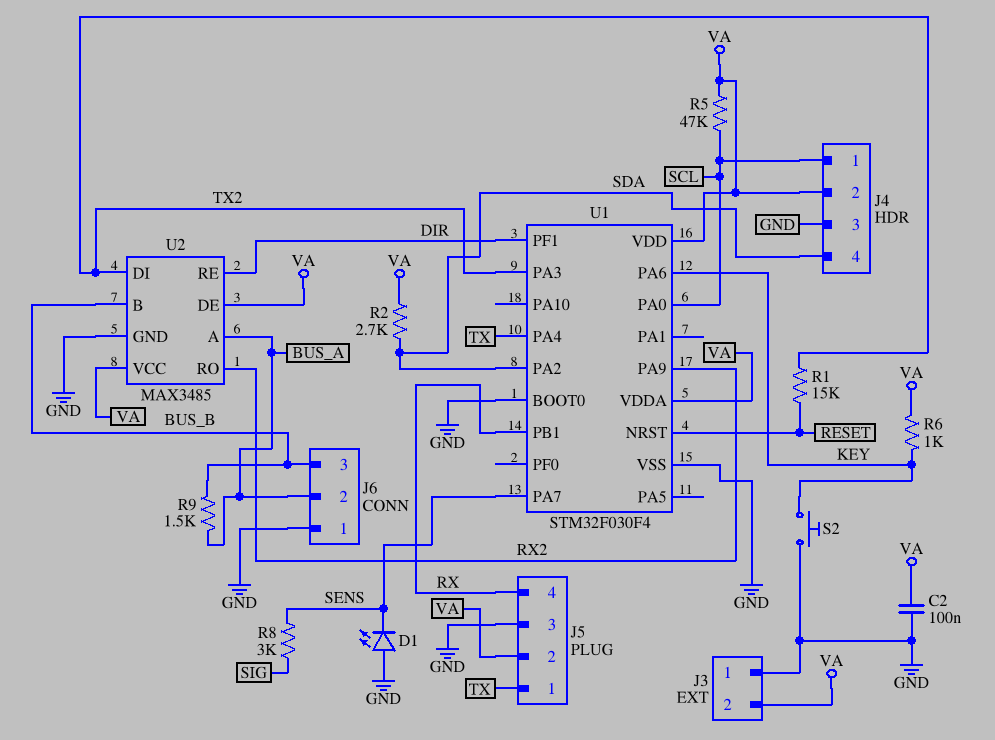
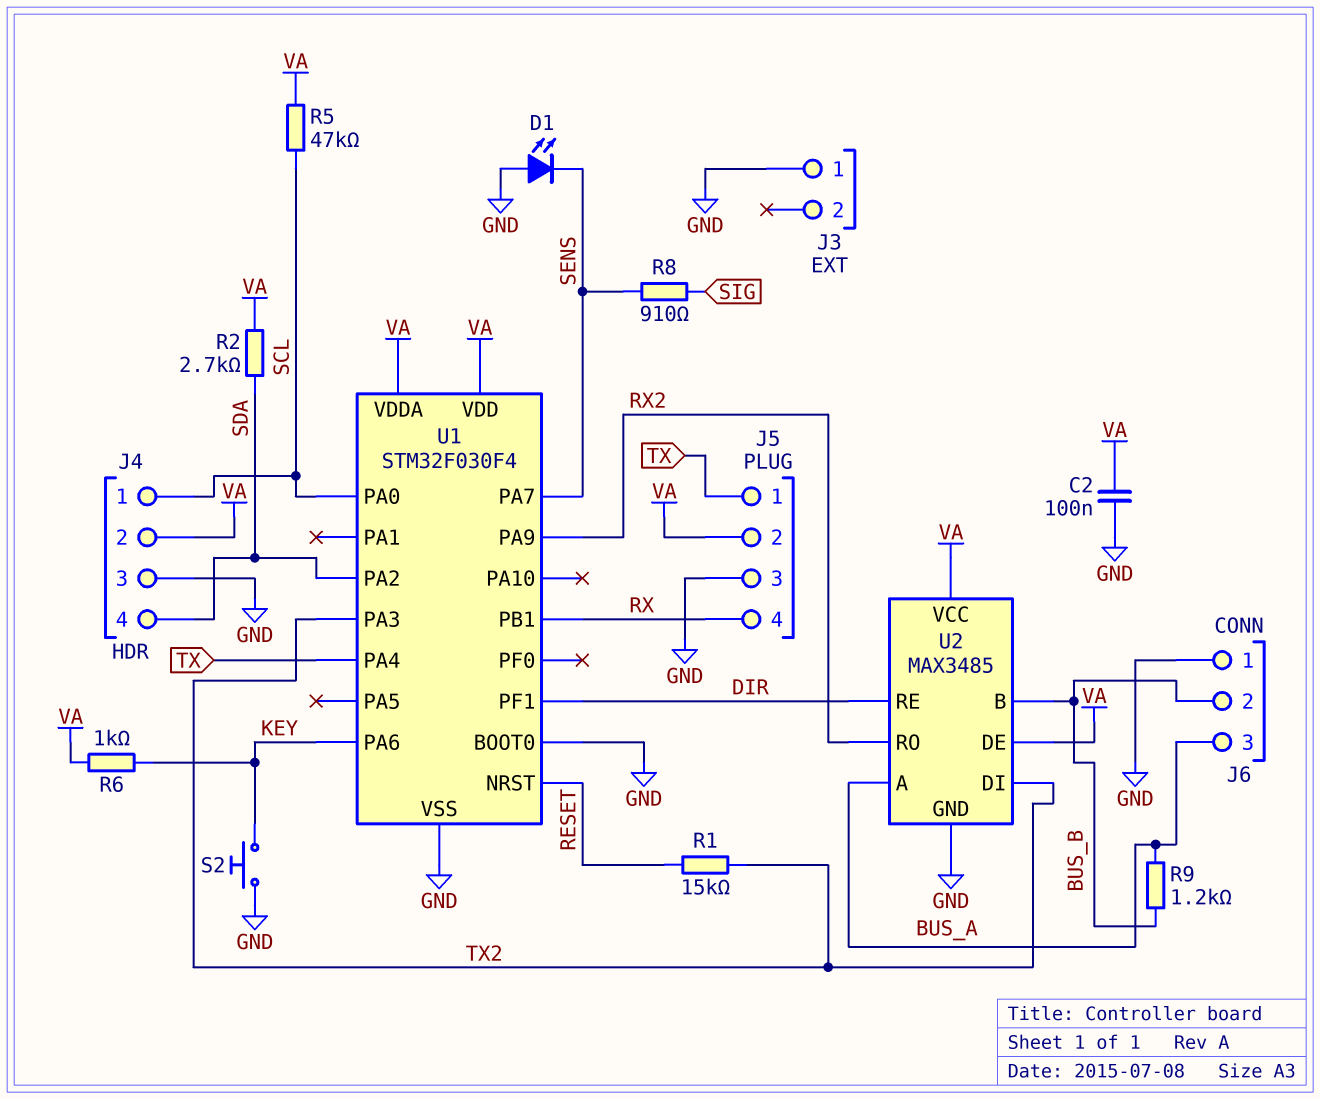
J3 pin 2: VA -> none
J6 pin 2: BUS_A -> BUS_B
J6 pin 3: BUS_B -> BUS_A
R8: 3k (SENS, SIG) -> 910 (SENS, SIG)
R9: 1.5k (BUS_A, BUS_B) -> 1.2k (BUS_A, BUS_B)

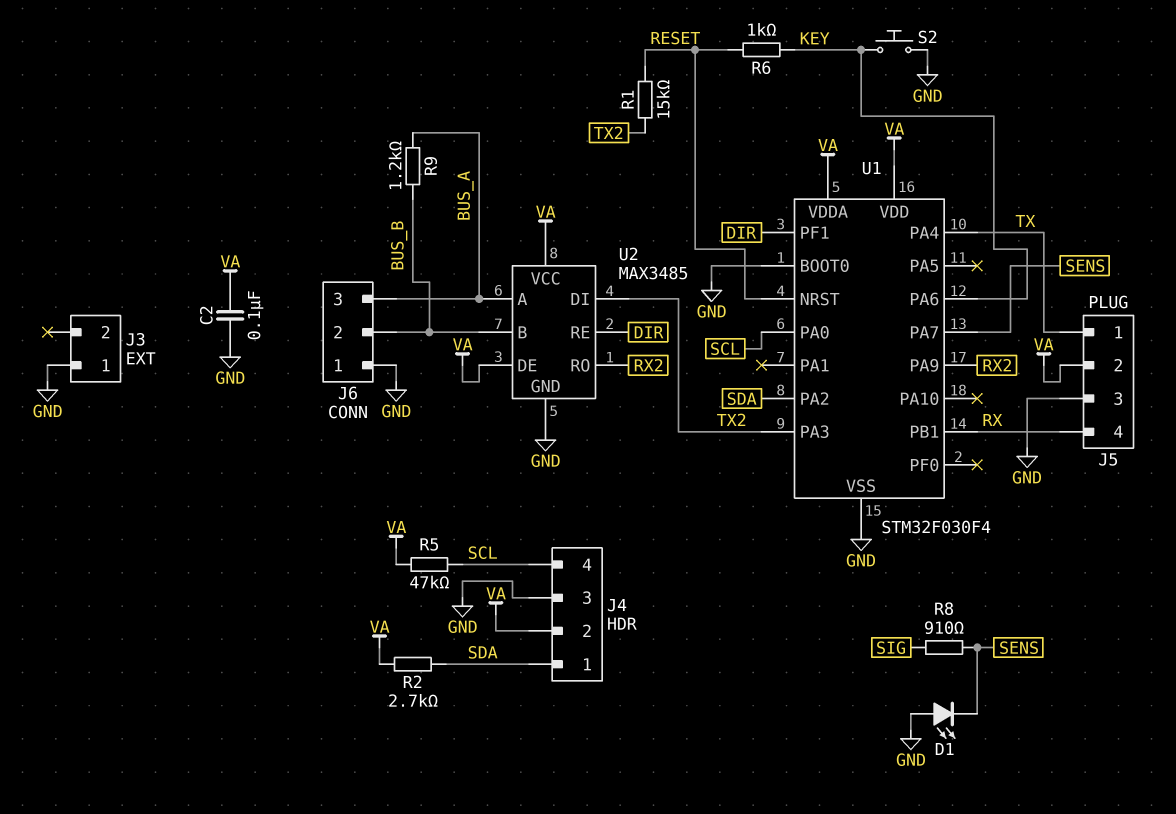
J4 pin 1: SCL -> SDA
J4 pin 4: SDA -> SCL
R6: 1k (KEY, VA) -> 1k (KEY, RESET)

